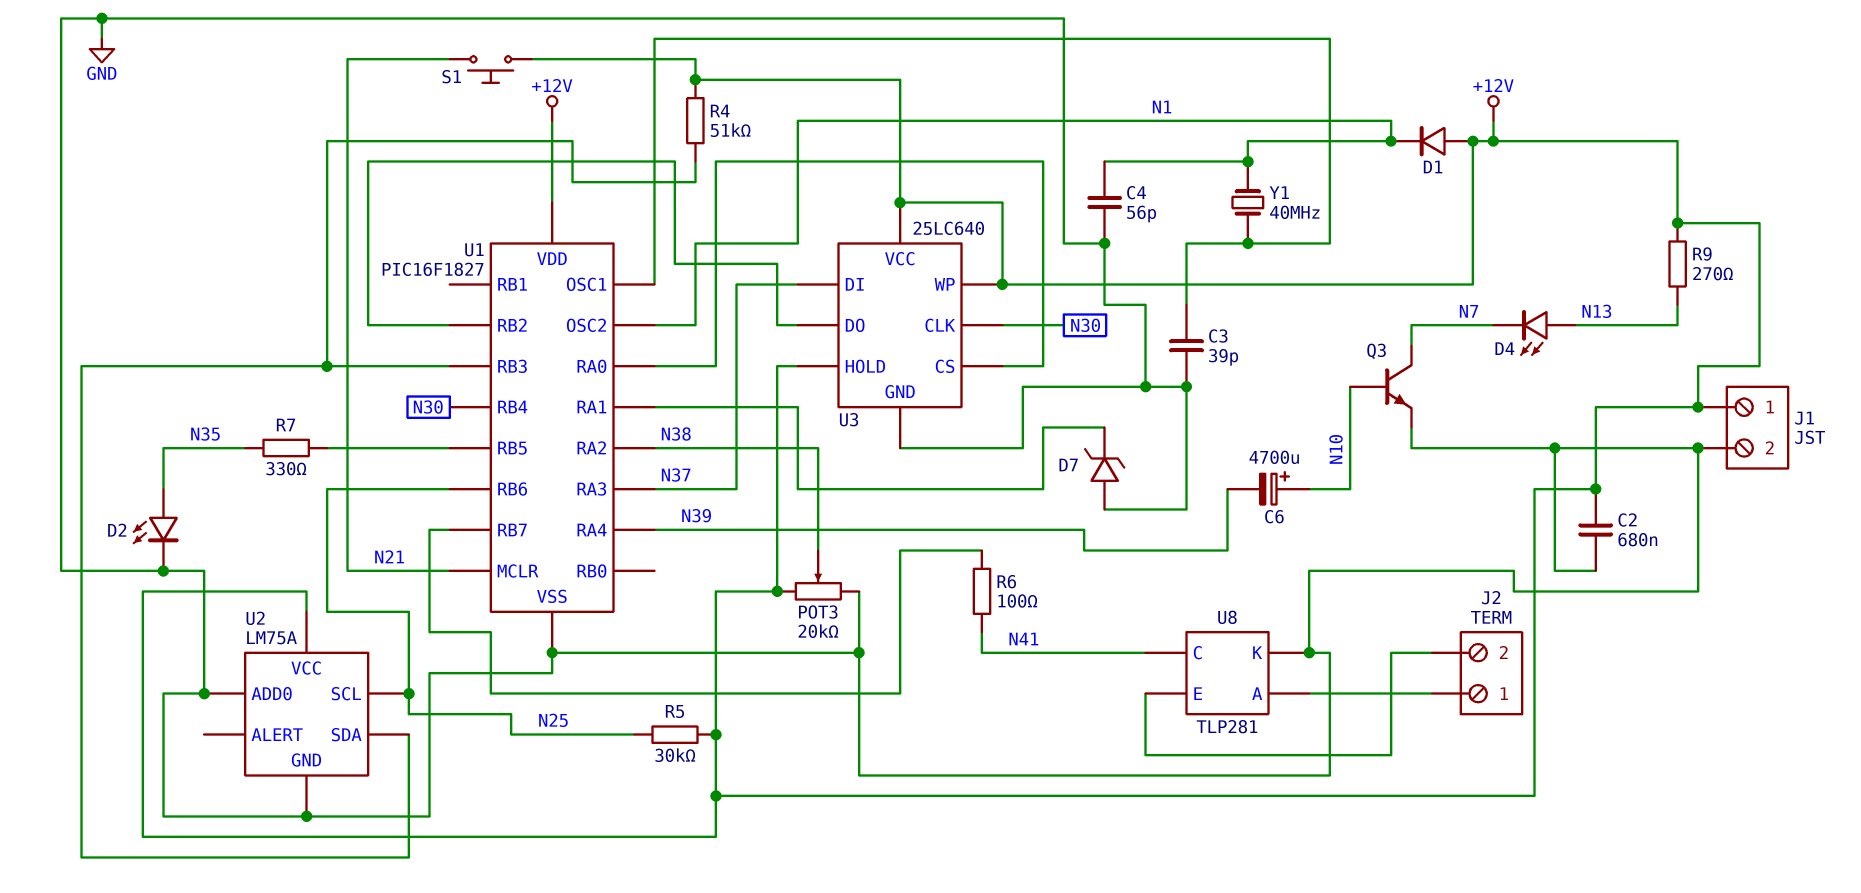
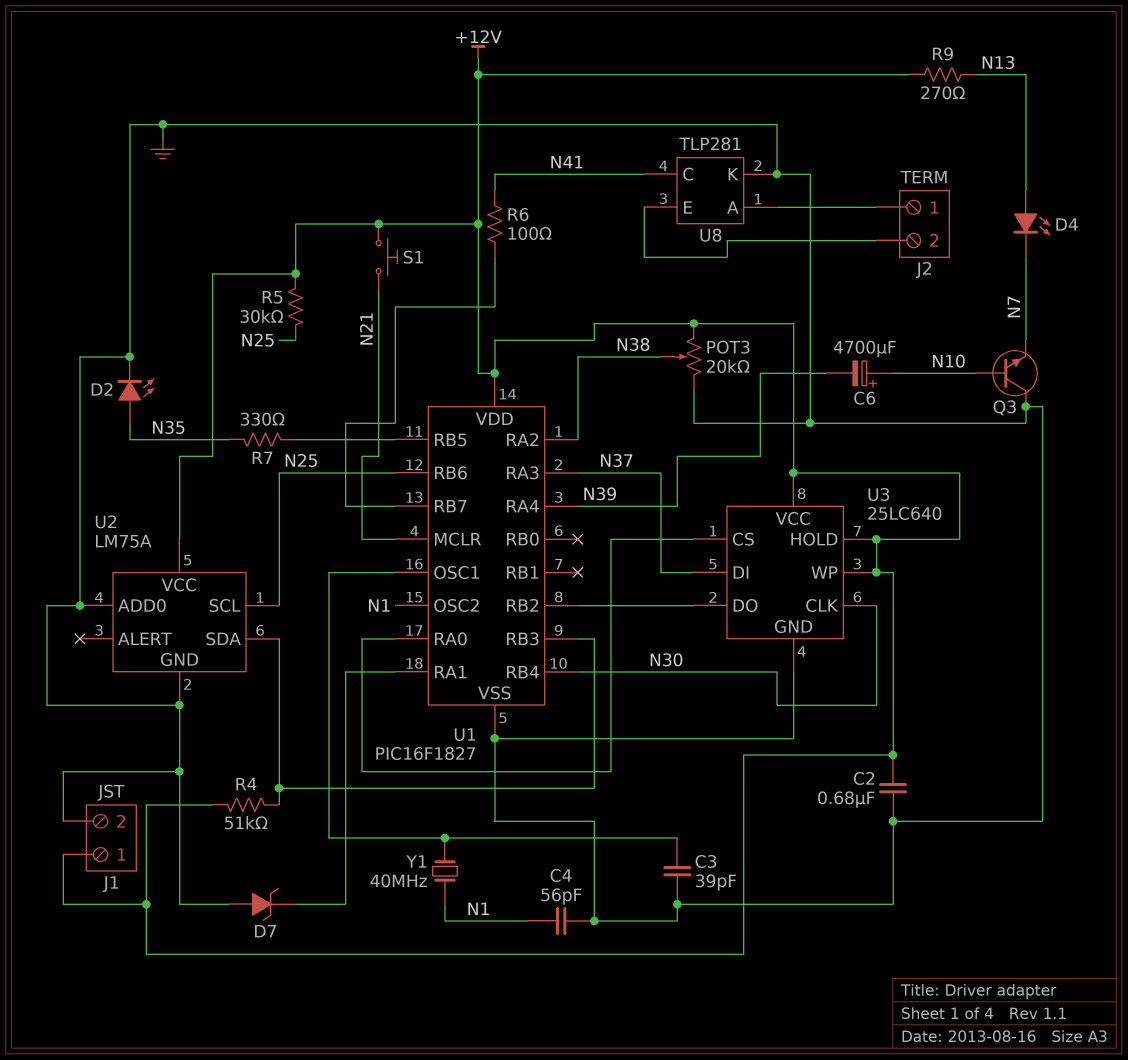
D1: diode (A +12V, K N1) -> none
Q3: NPN (B N10, C N7, E GND) -> NPN (B N10, C GND, E N7)

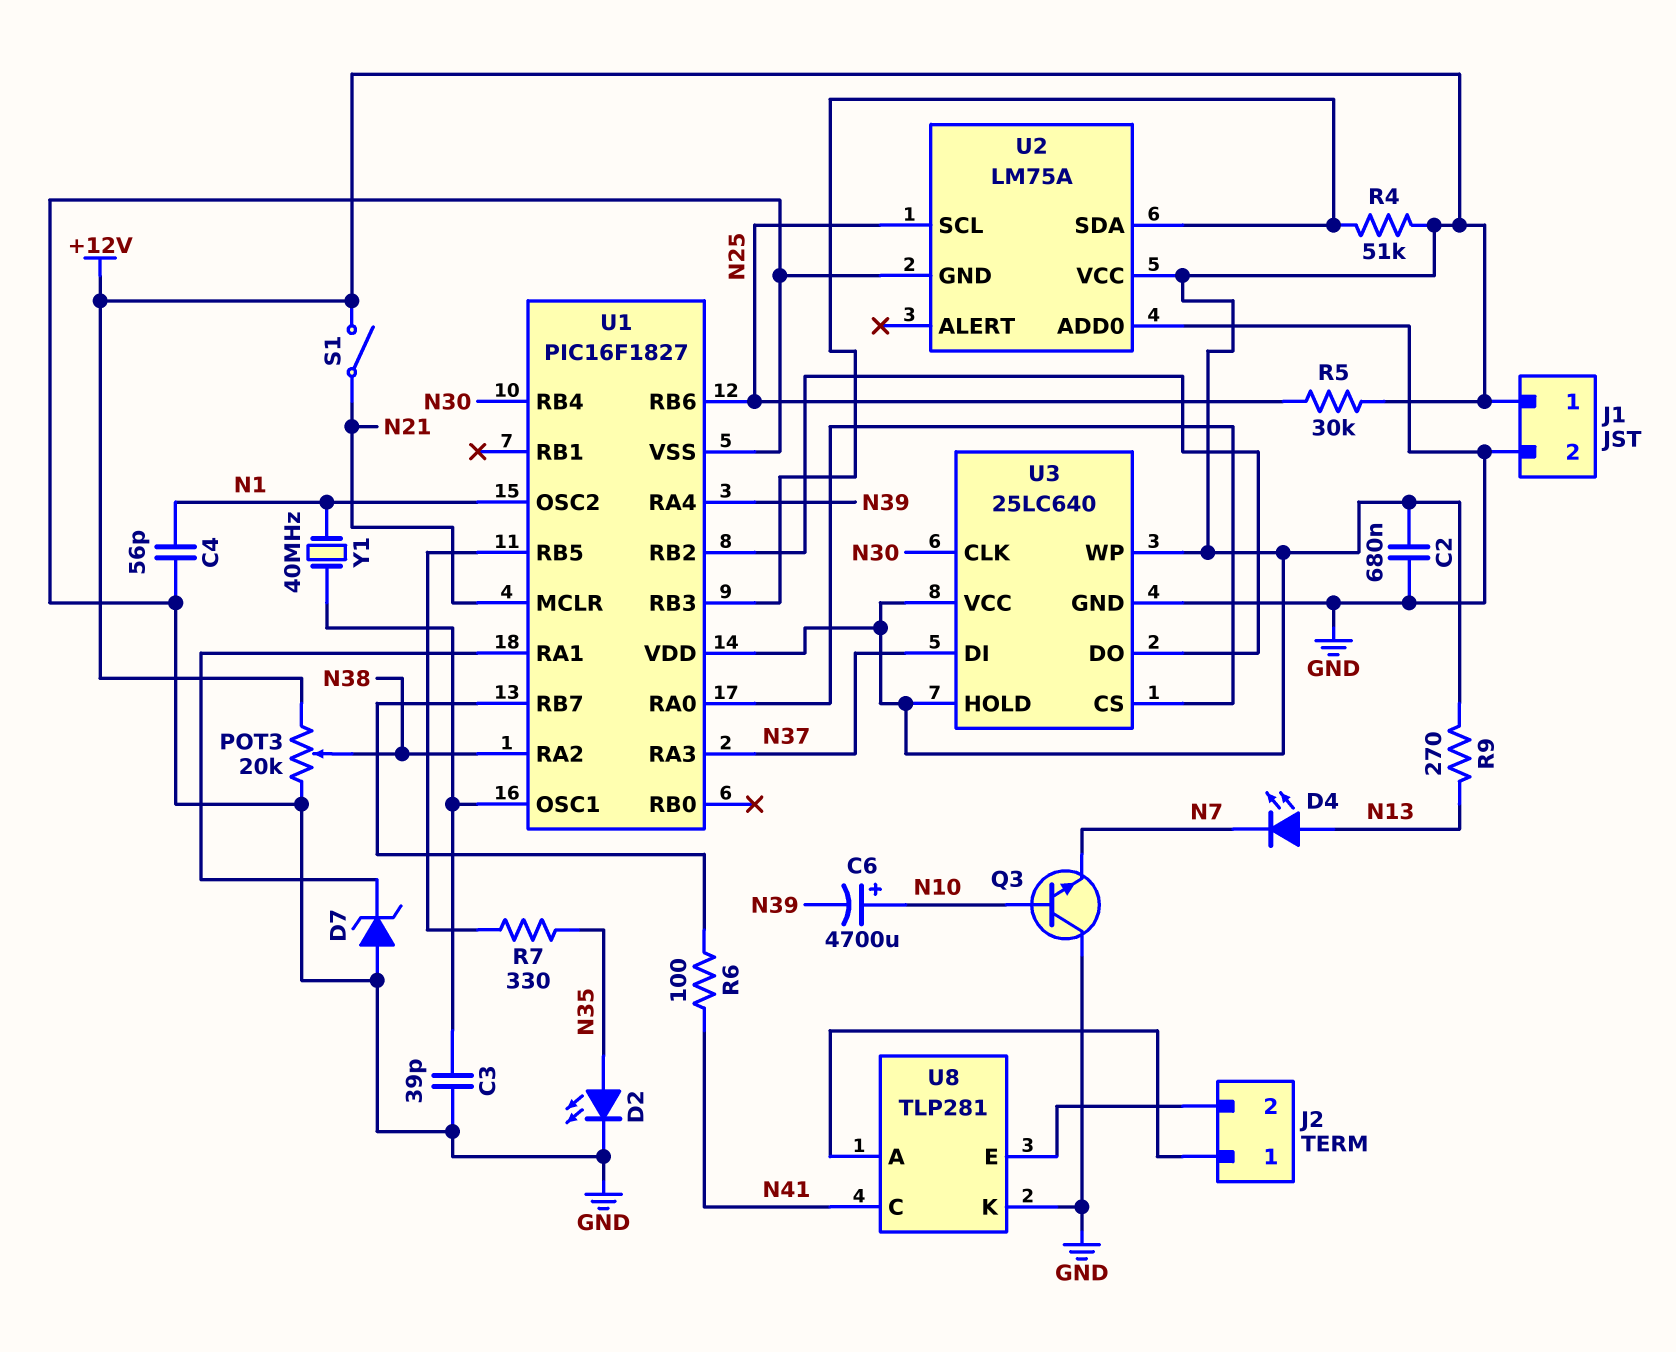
S1: button (+12V, N21) -> switch (+12V, N21)

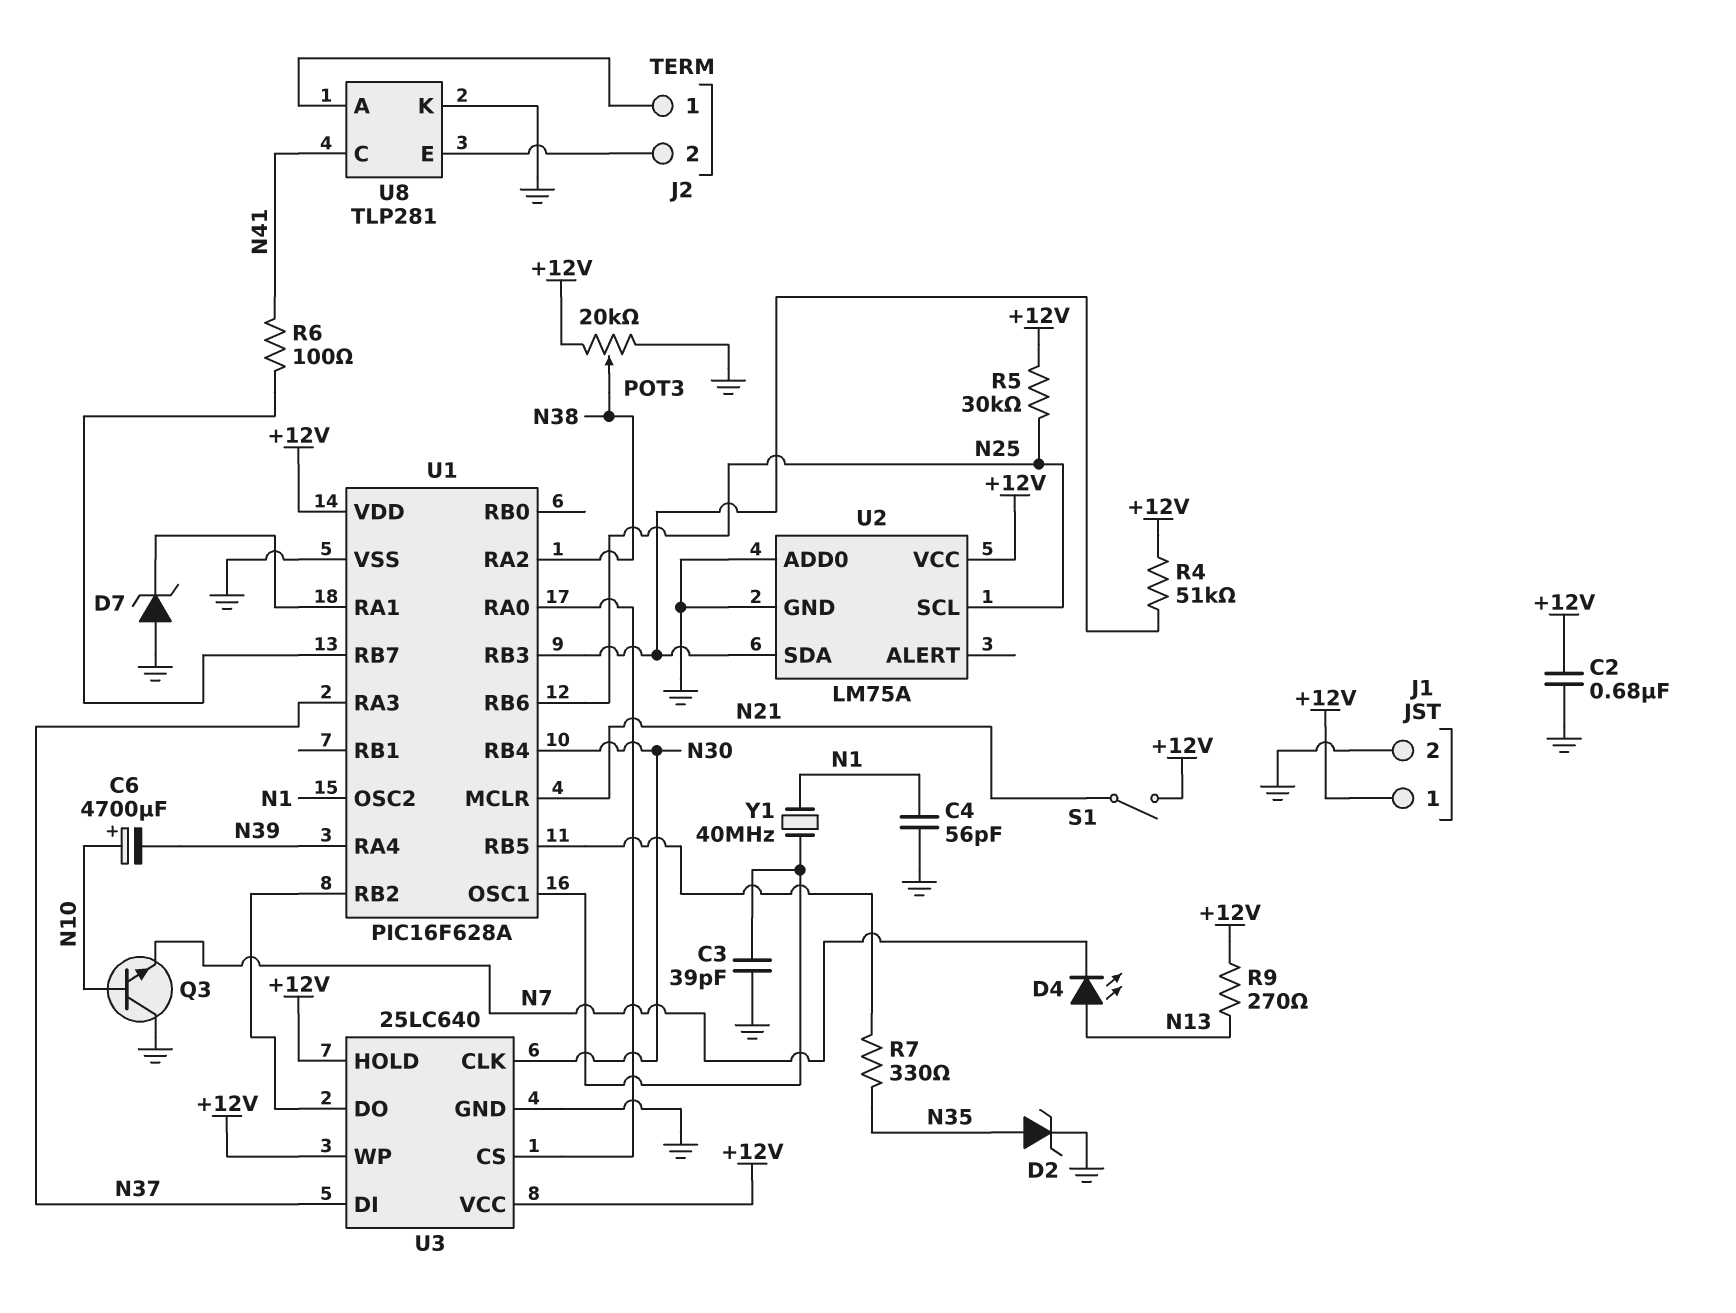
D2: LED (A N35, K GND) -> zener (A N35, K GND)
U1: PIC16F1827 -> PIC16F628A

